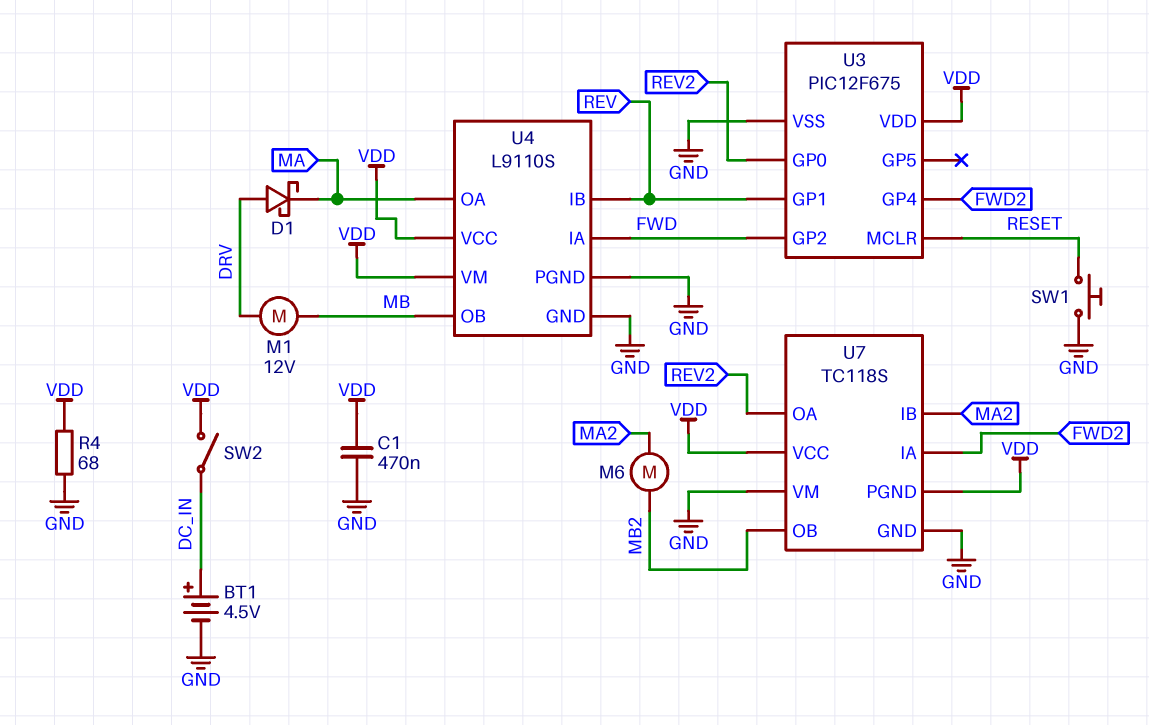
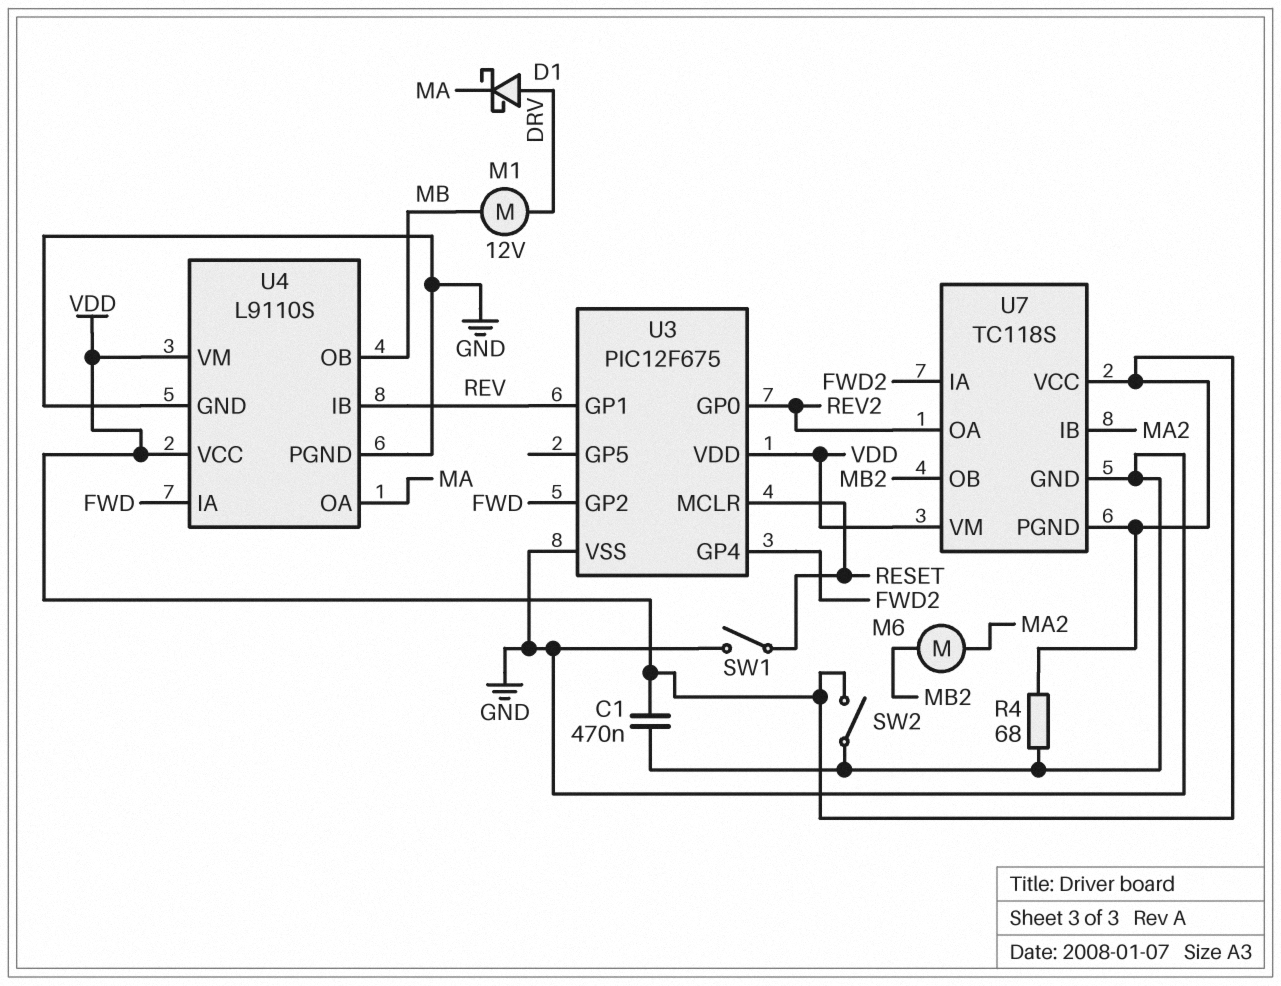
BT1: 4.5V (plus DC_IN, minus GND) -> none
SW1: button (GND, RESET) -> switch (GND, RESET)
SW2: switch (DC_IN, VDD) -> switch (GND, VDD)
U7 pin VM: GND -> VDD

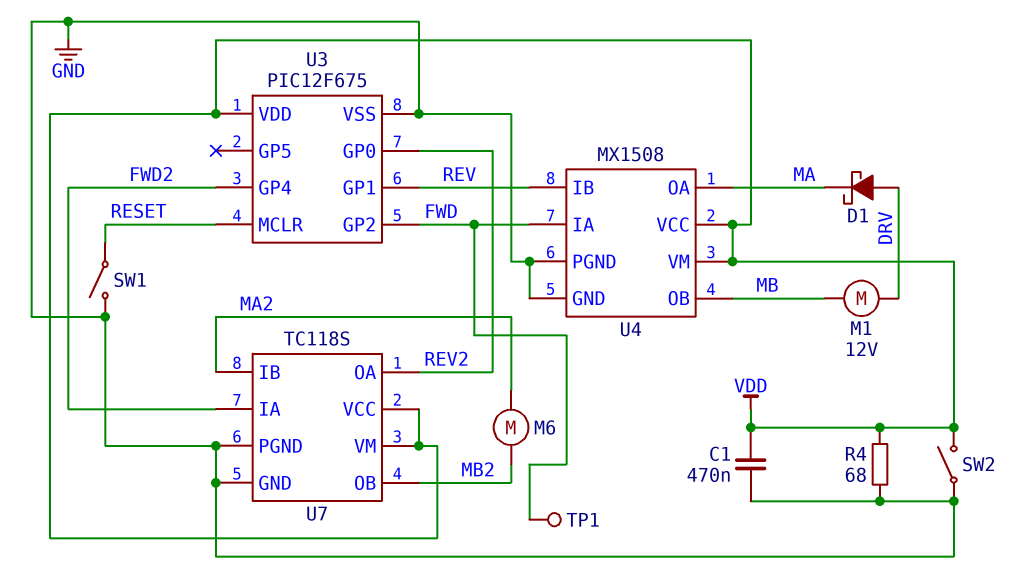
TP1: none -> test point (FWD)
U4: L9110S -> MX1508
U7 pin PGND: VDD -> GND

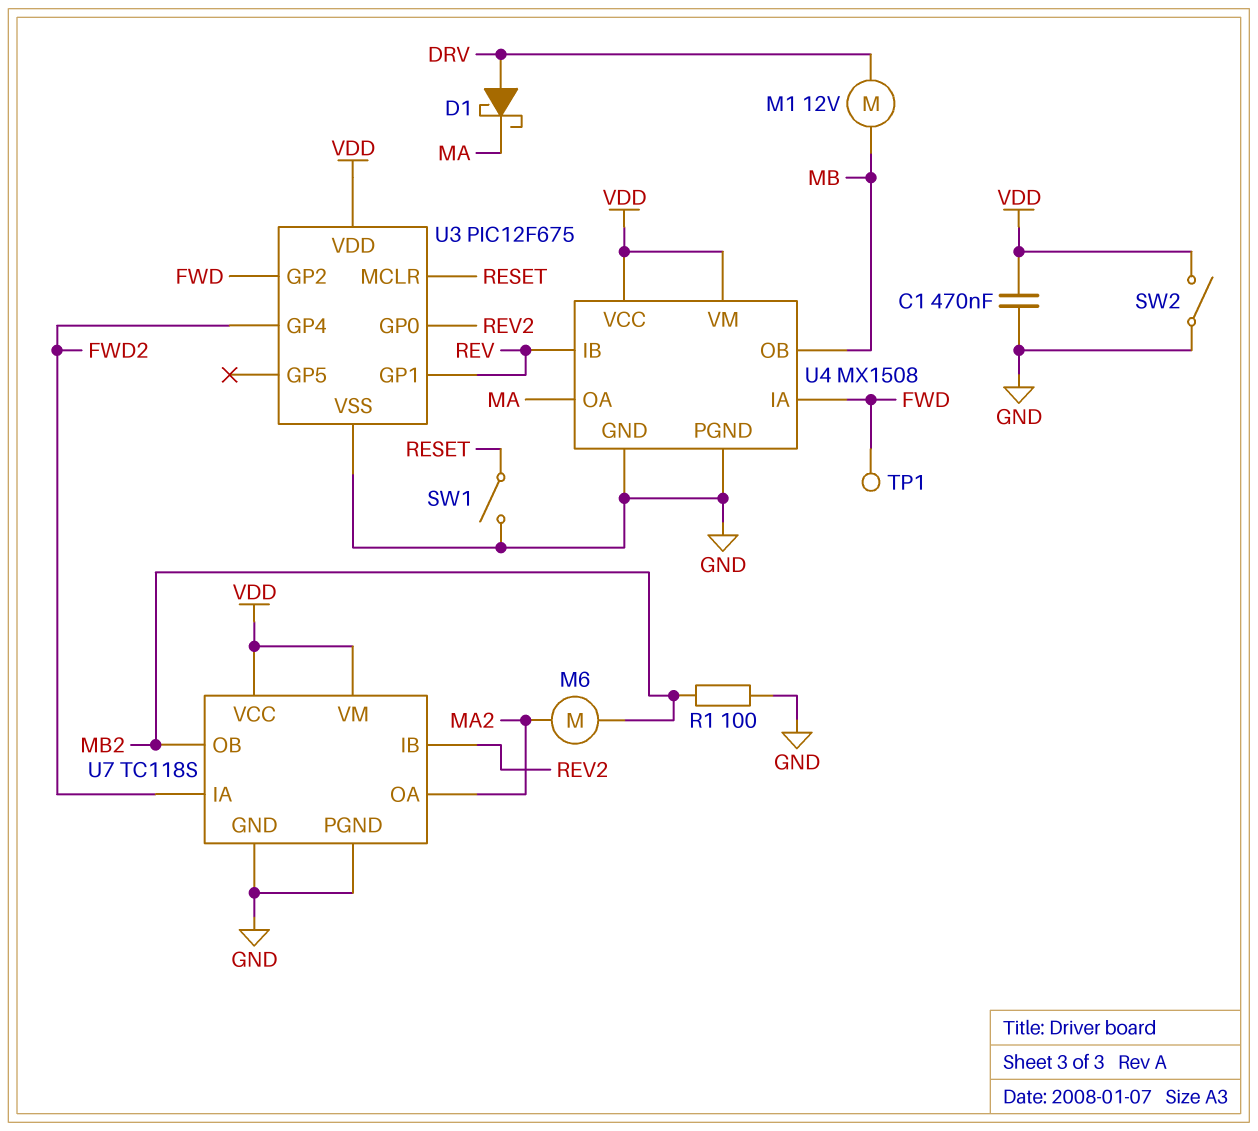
R1: none -> 100 (GND, MB2)
R4: 68 (GND, VDD) -> none
U7 pin IB: MA2 -> REV2
U7 pin OA: REV2 -> MA2

